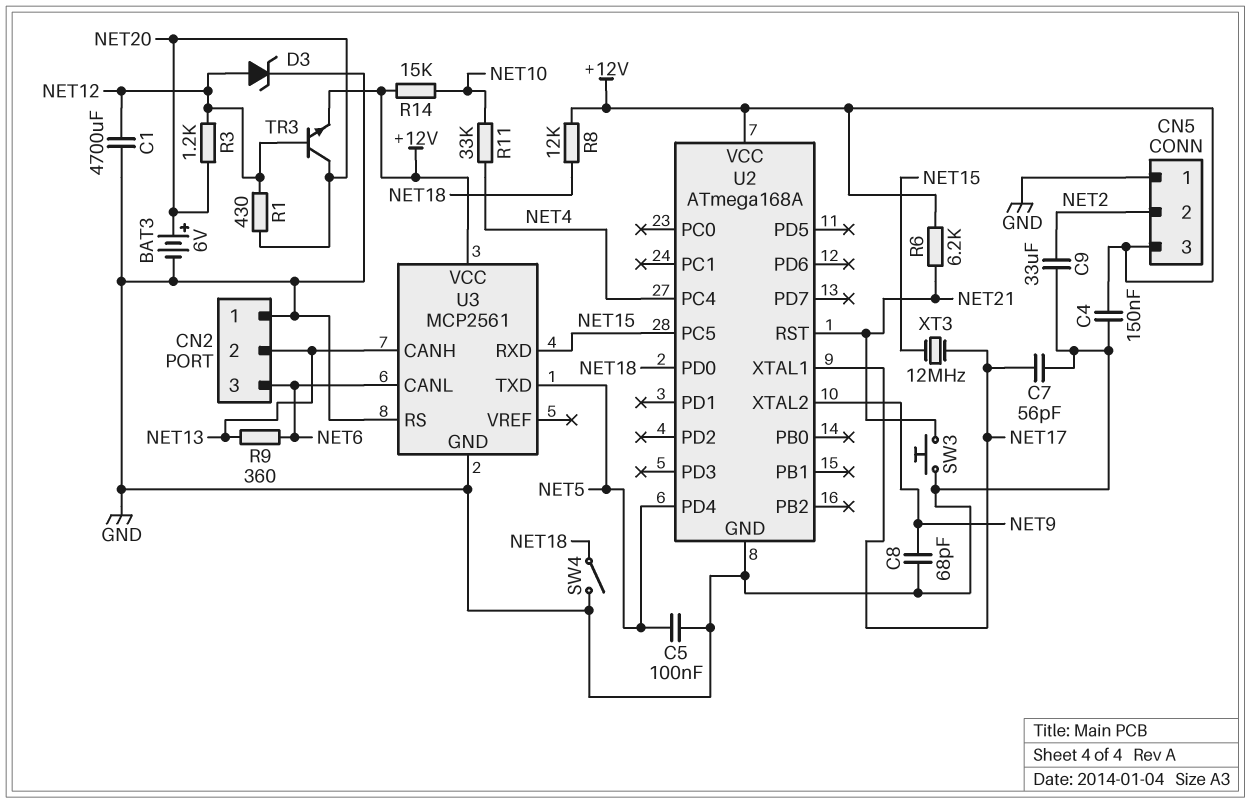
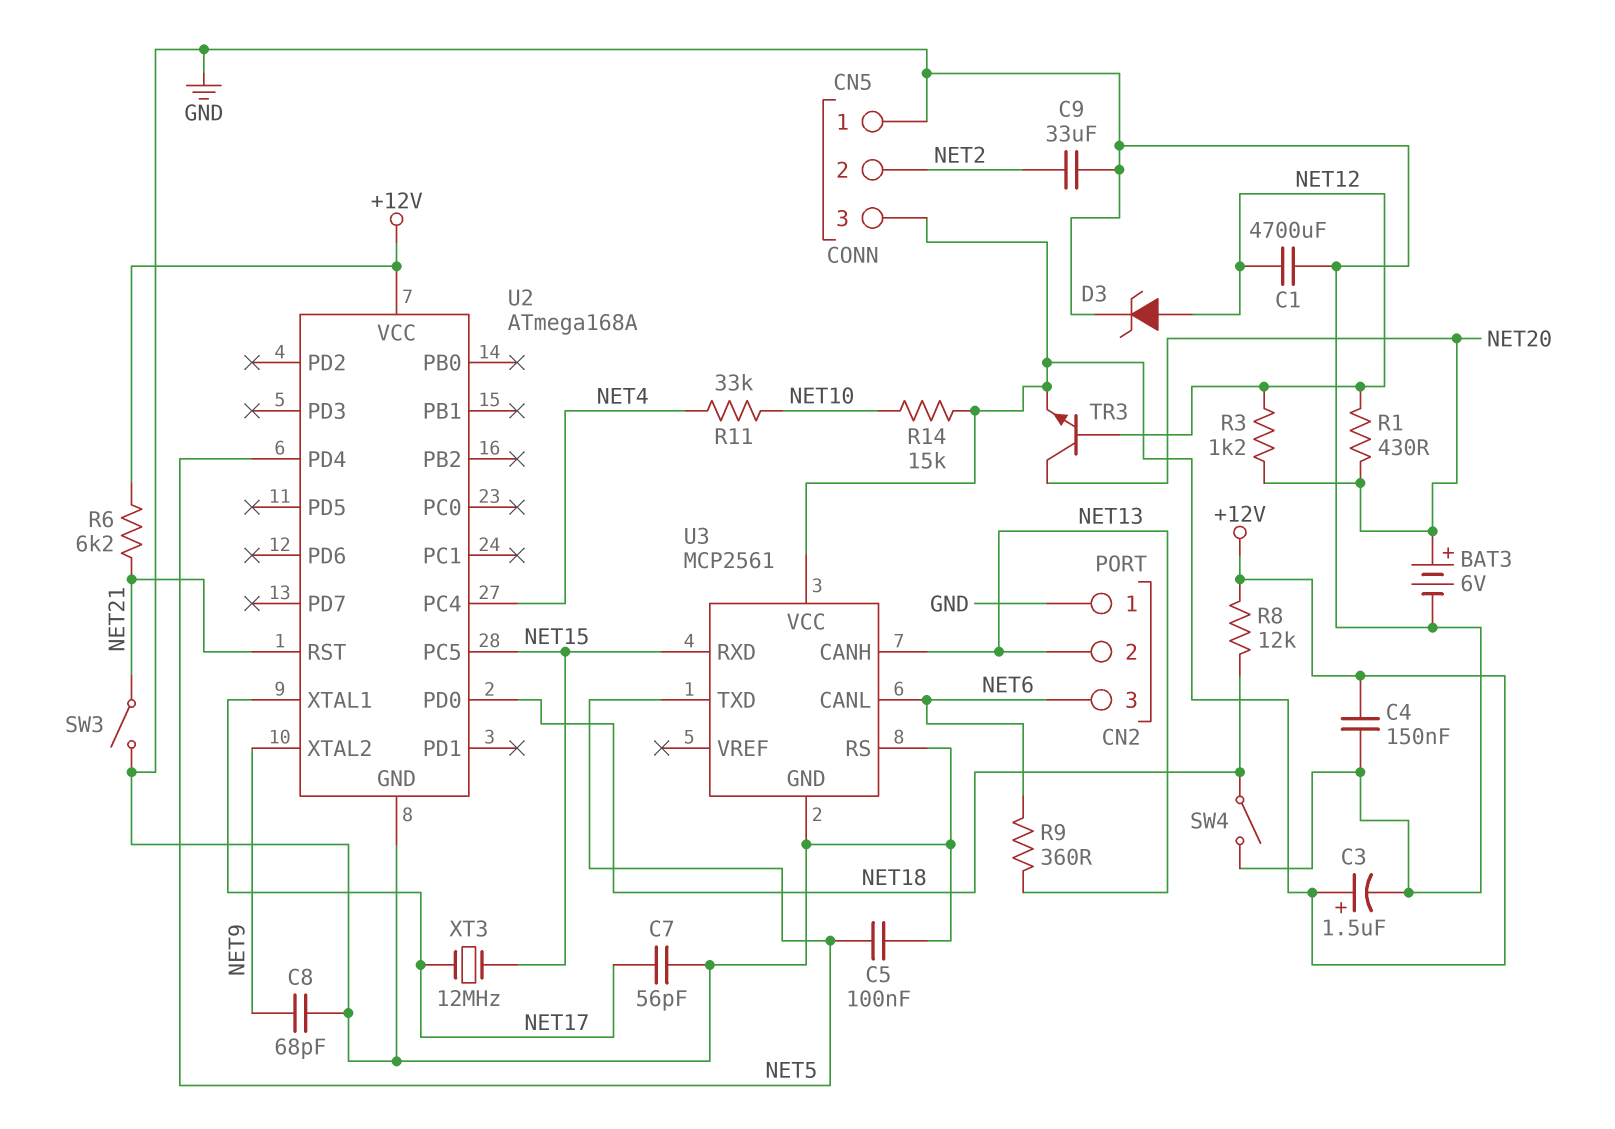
C3: none -> 1.5uF (plus +12V, minus GND)
SW3: button (GND, NET21) -> switch (GND, NET21)

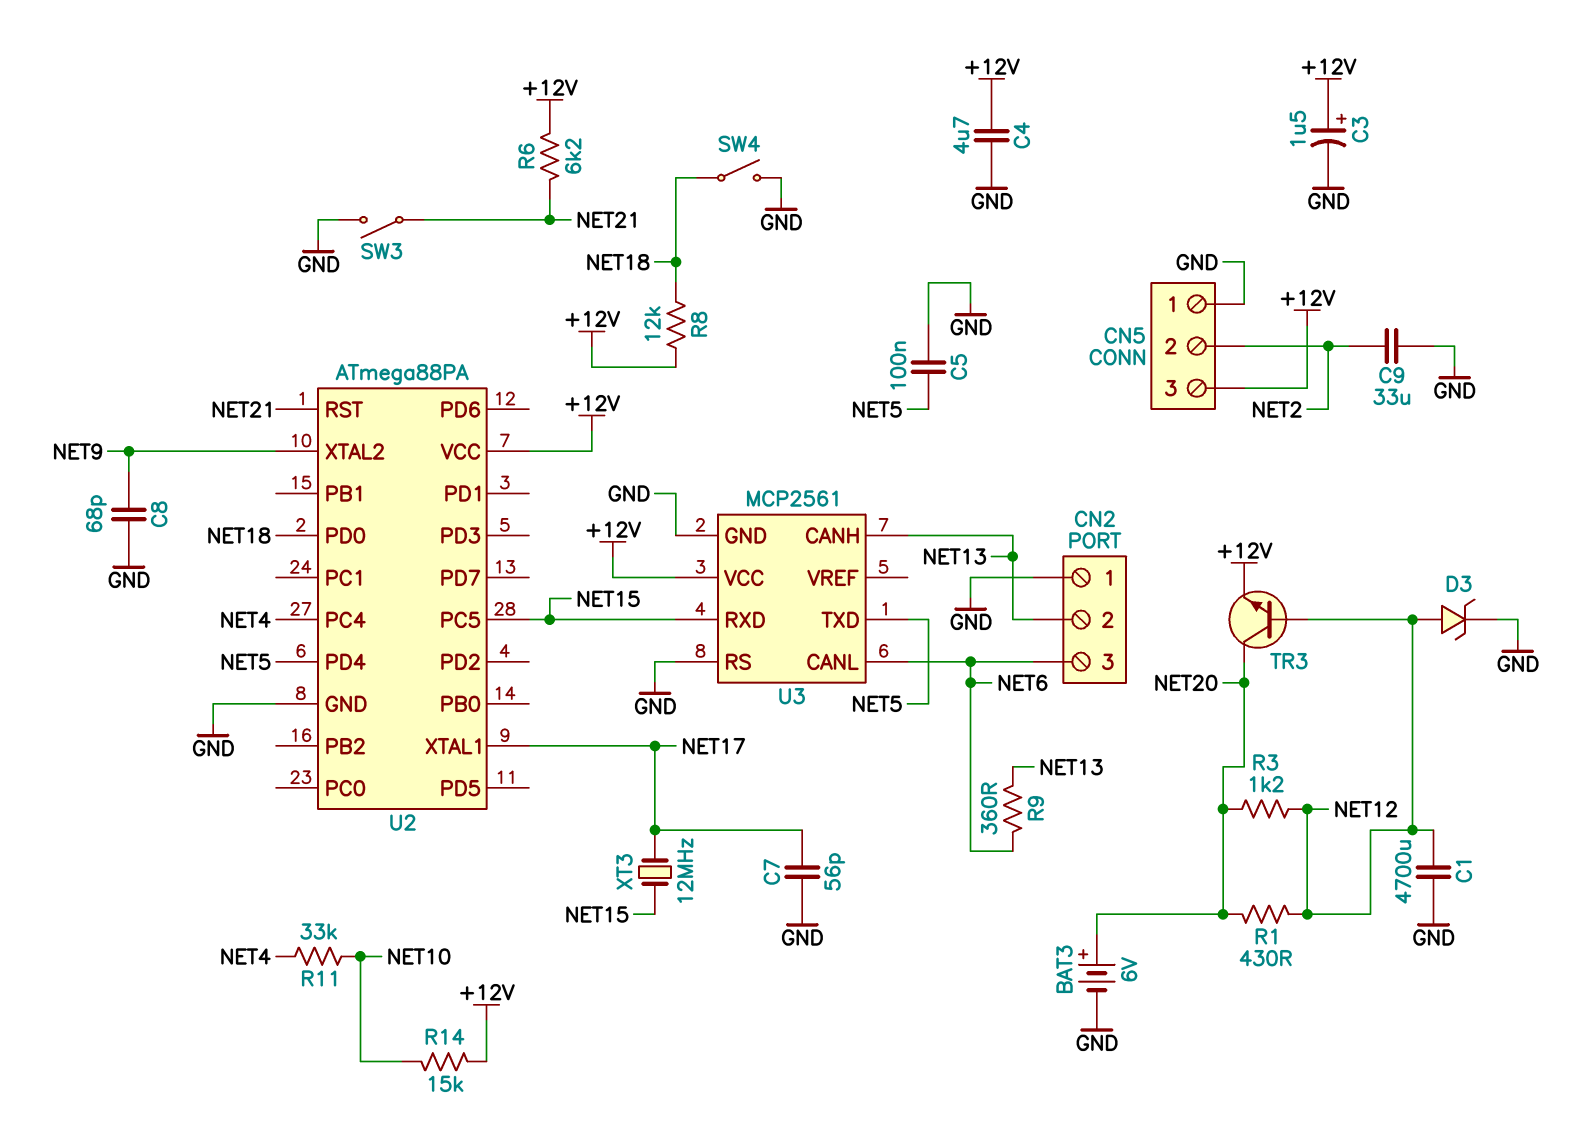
C4: 150nF (+12V, GND) -> 4.7uF (+12V, GND)
U2: ATmega168A -> ATmega88PA

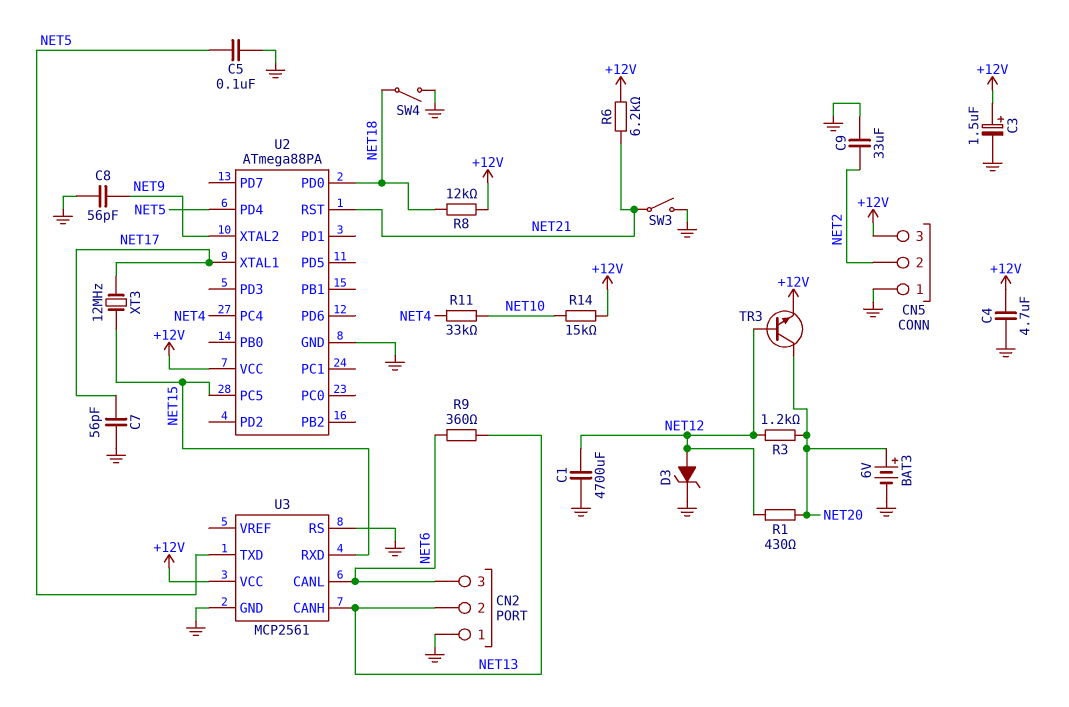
C8: 68pF (GND, NET9) -> 56pF (GND, NET9)

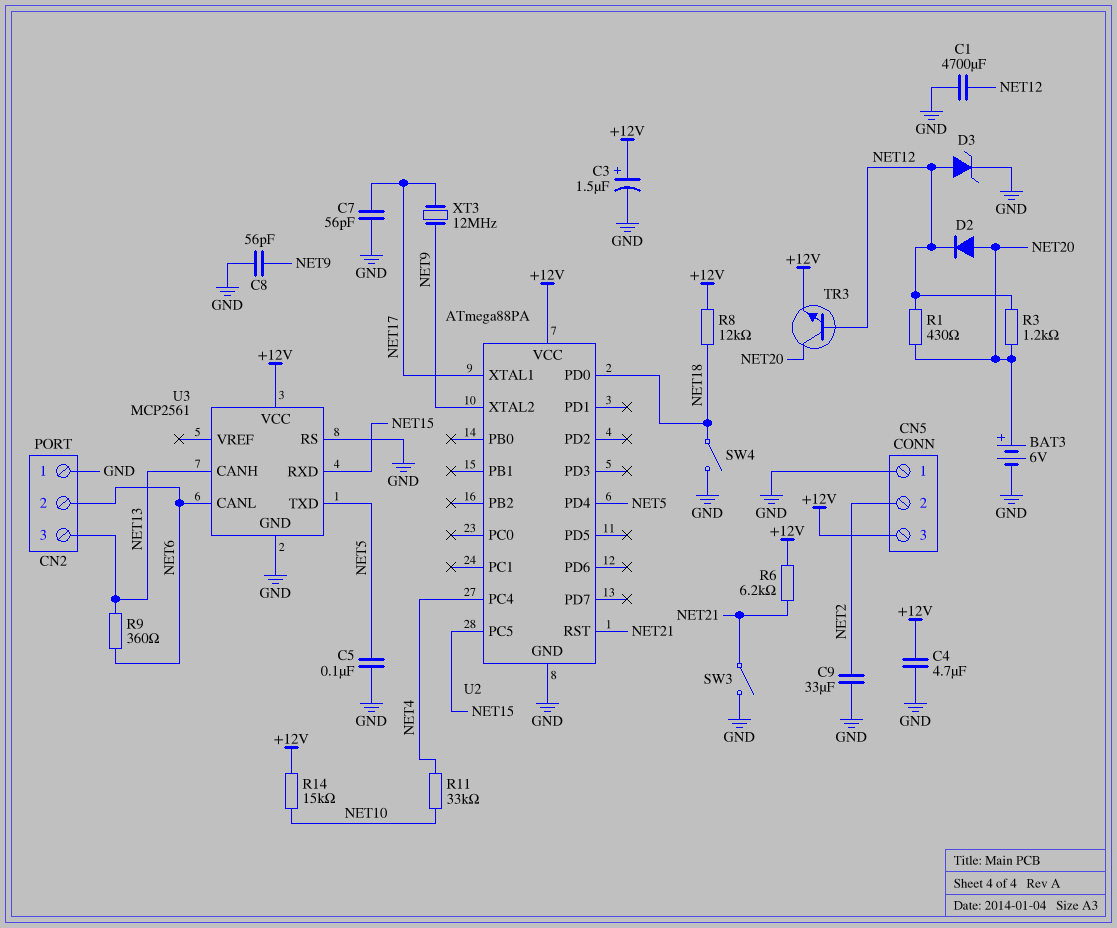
CN2 pin 2: NET13 -> NET6
CN2 pin 3: NET6 -> NET13
D2: none -> diode (A NET20, K NET12)
XT3: 12MHz (NET15, NET17) -> 12MHz (NET9, NET17)

